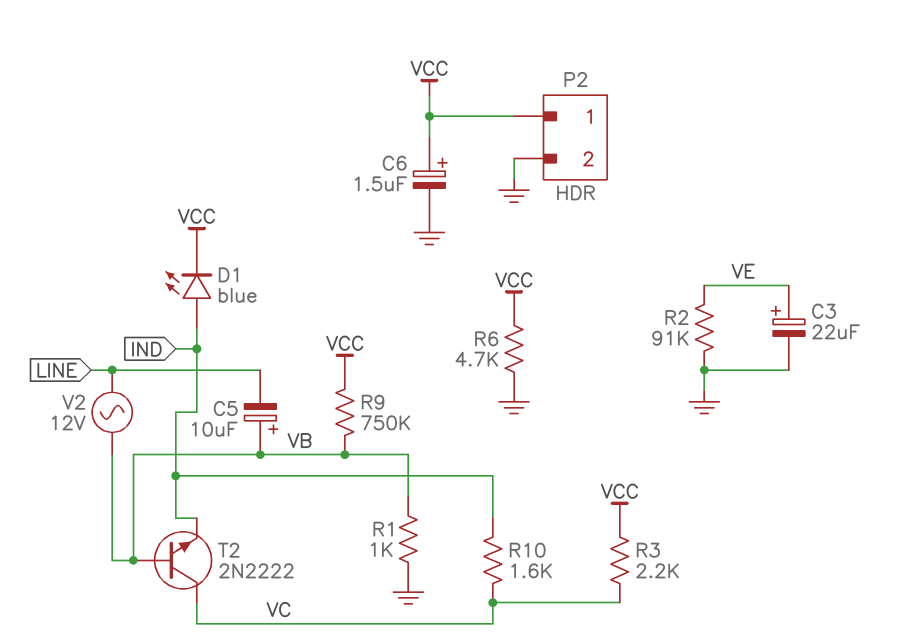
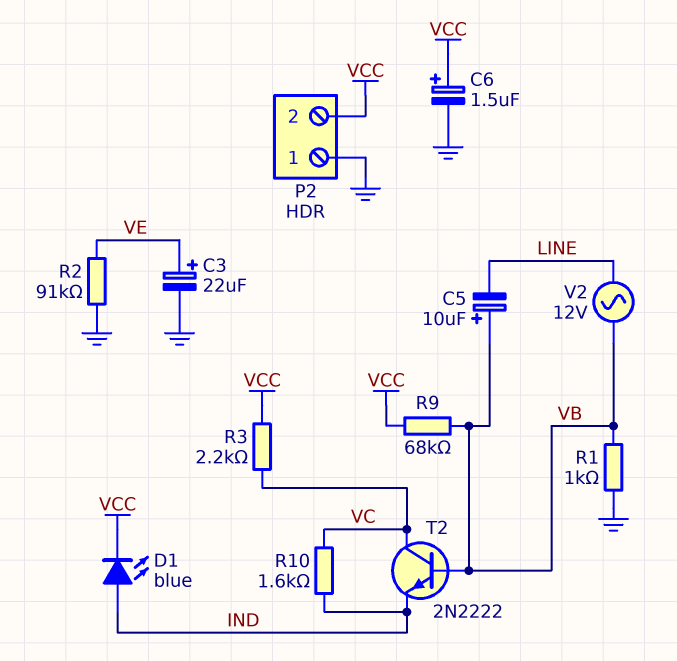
P2 pin 1: VCC -> GND
P2 pin 2: GND -> VCC
R6: 4.7k (GND, VCC) -> none
R9: 750k (VB, VCC) -> 68k (VB, VCC)

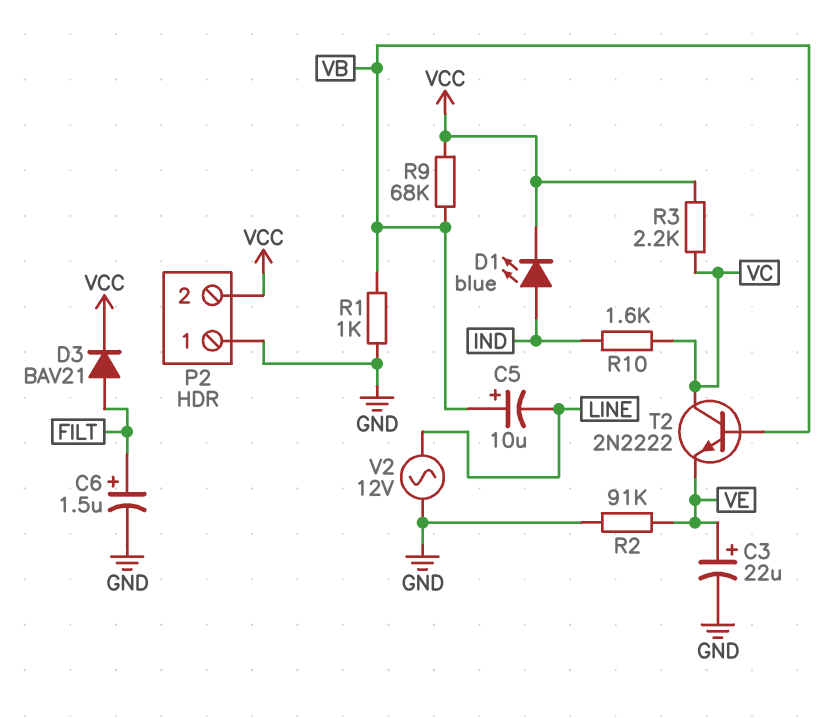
C6: 1.5uF (plus VCC, minus GND) -> 1.5uF (plus FILT, minus GND)
D3: none -> diode BAV21 (A FILT, K VCC)
T2: NPN 2N2222 (B VB, C VC, E IND) -> NPN 2N2222 (B VB, C VC, E VE)
V2: AC 12V (LINE, VB) -> AC 12V (GND, LINE)

